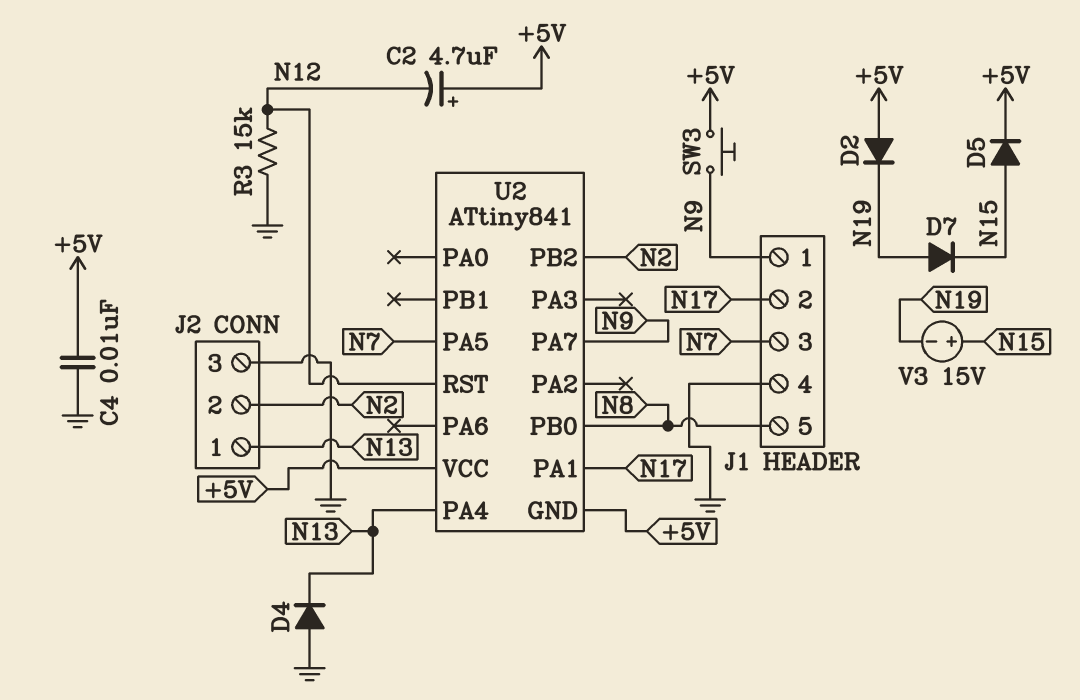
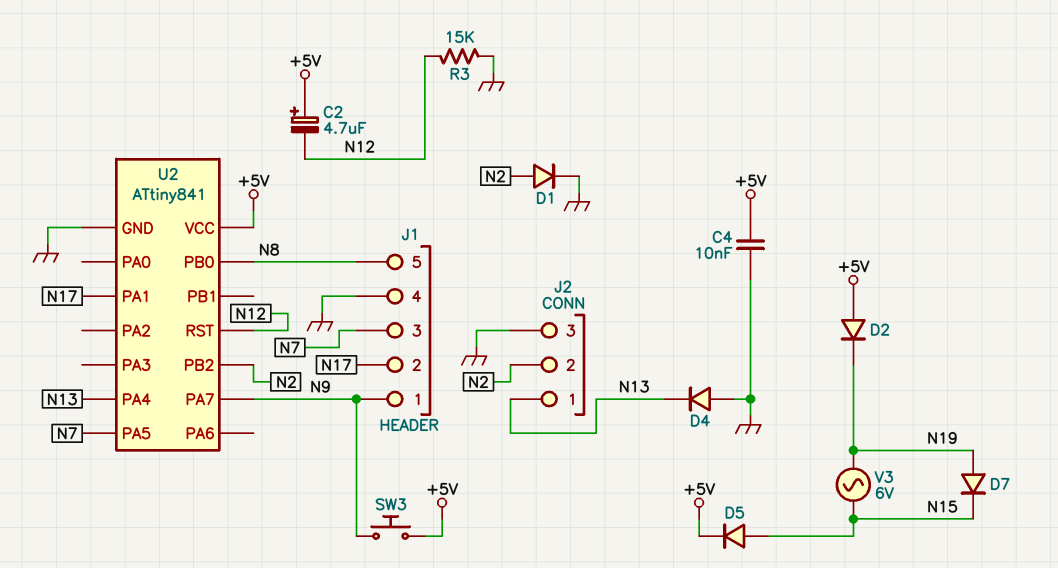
D1: none -> diode (A N2, K GND)
U2 pin GND: +5V -> GND
V3: 15V (plus N15, minus N19) -> AC 6V (N15, N19)

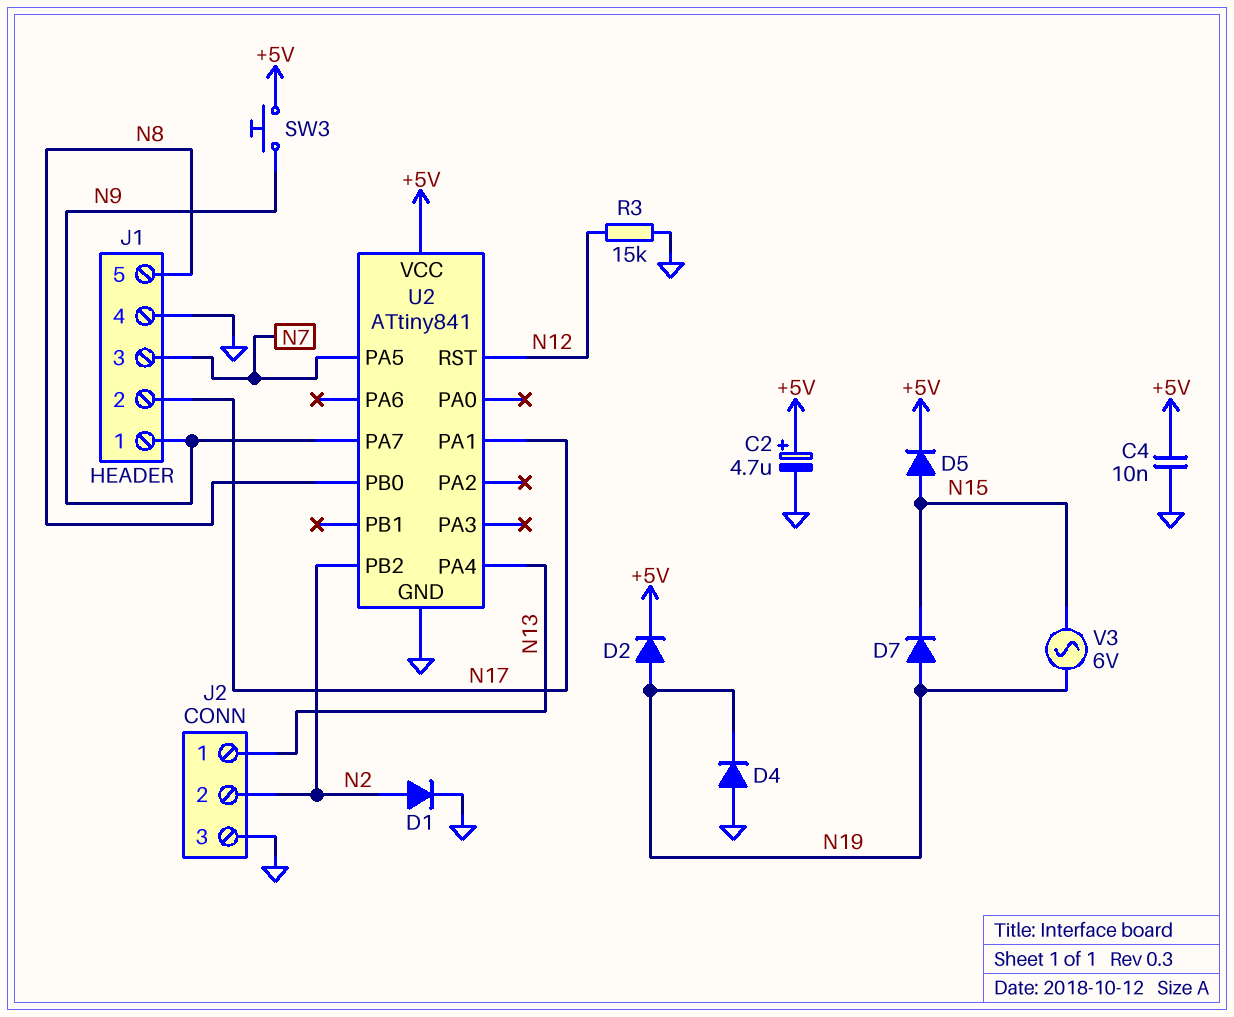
C2: 4.7uF (plus +5V, minus N12) -> 4.7uF (plus +5V, minus GND)
D2: diode (A +5V, K N19) -> diode (A N19, K +5V)
D4: diode (A GND, K N13) -> diode (A GND, K N19)

